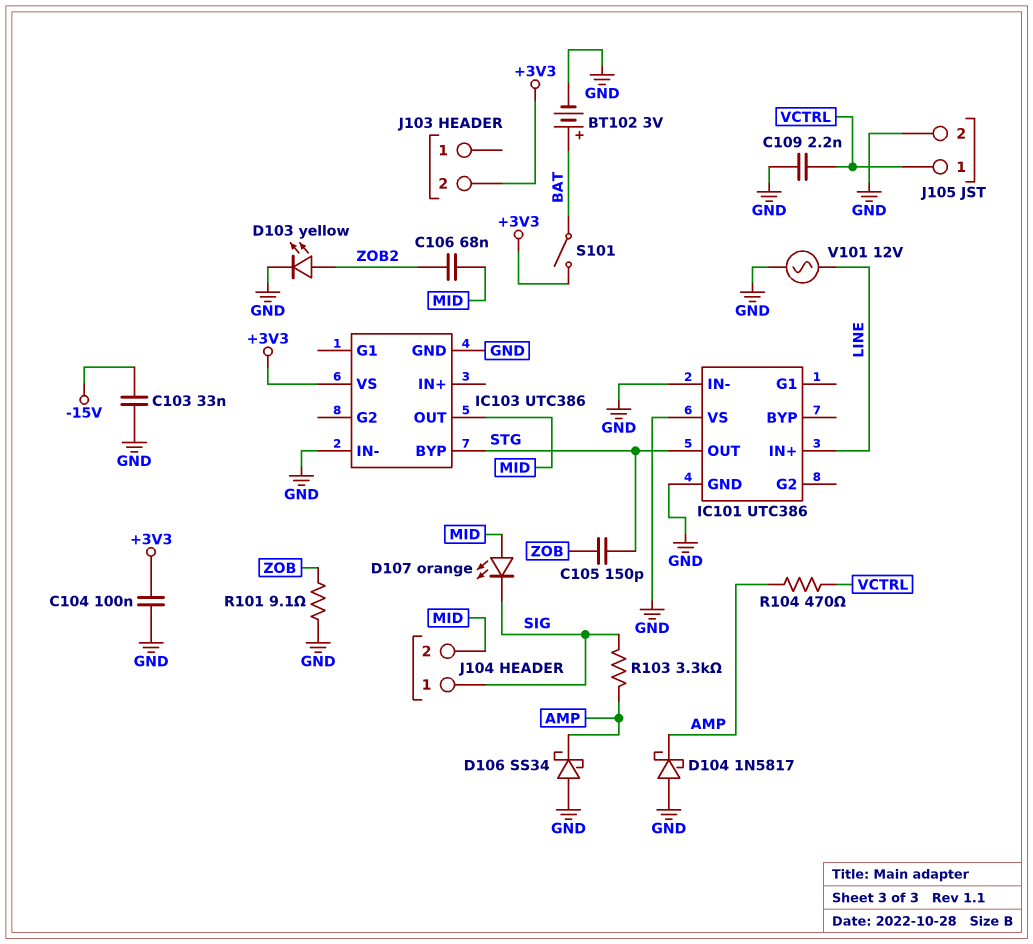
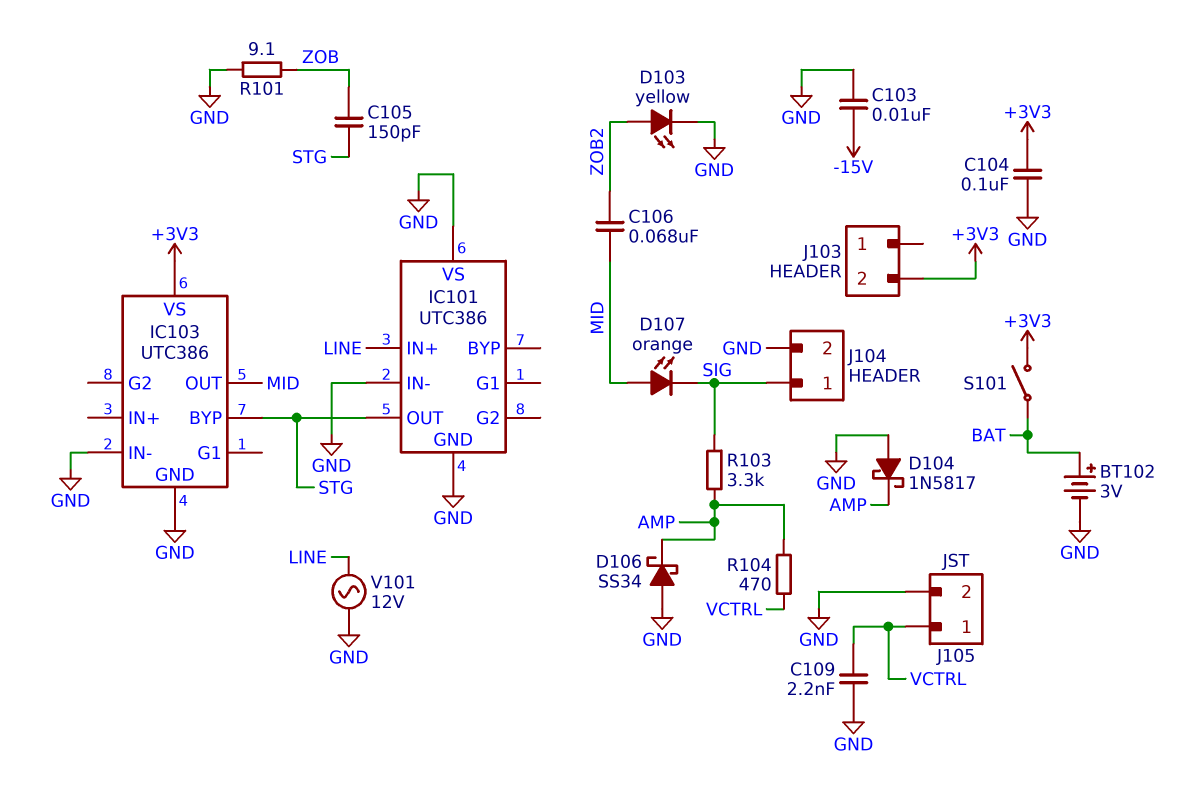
C103: 33nF (-15V, GND) -> 10nF (-15V, GND)
J104 pin 2: MID -> GND

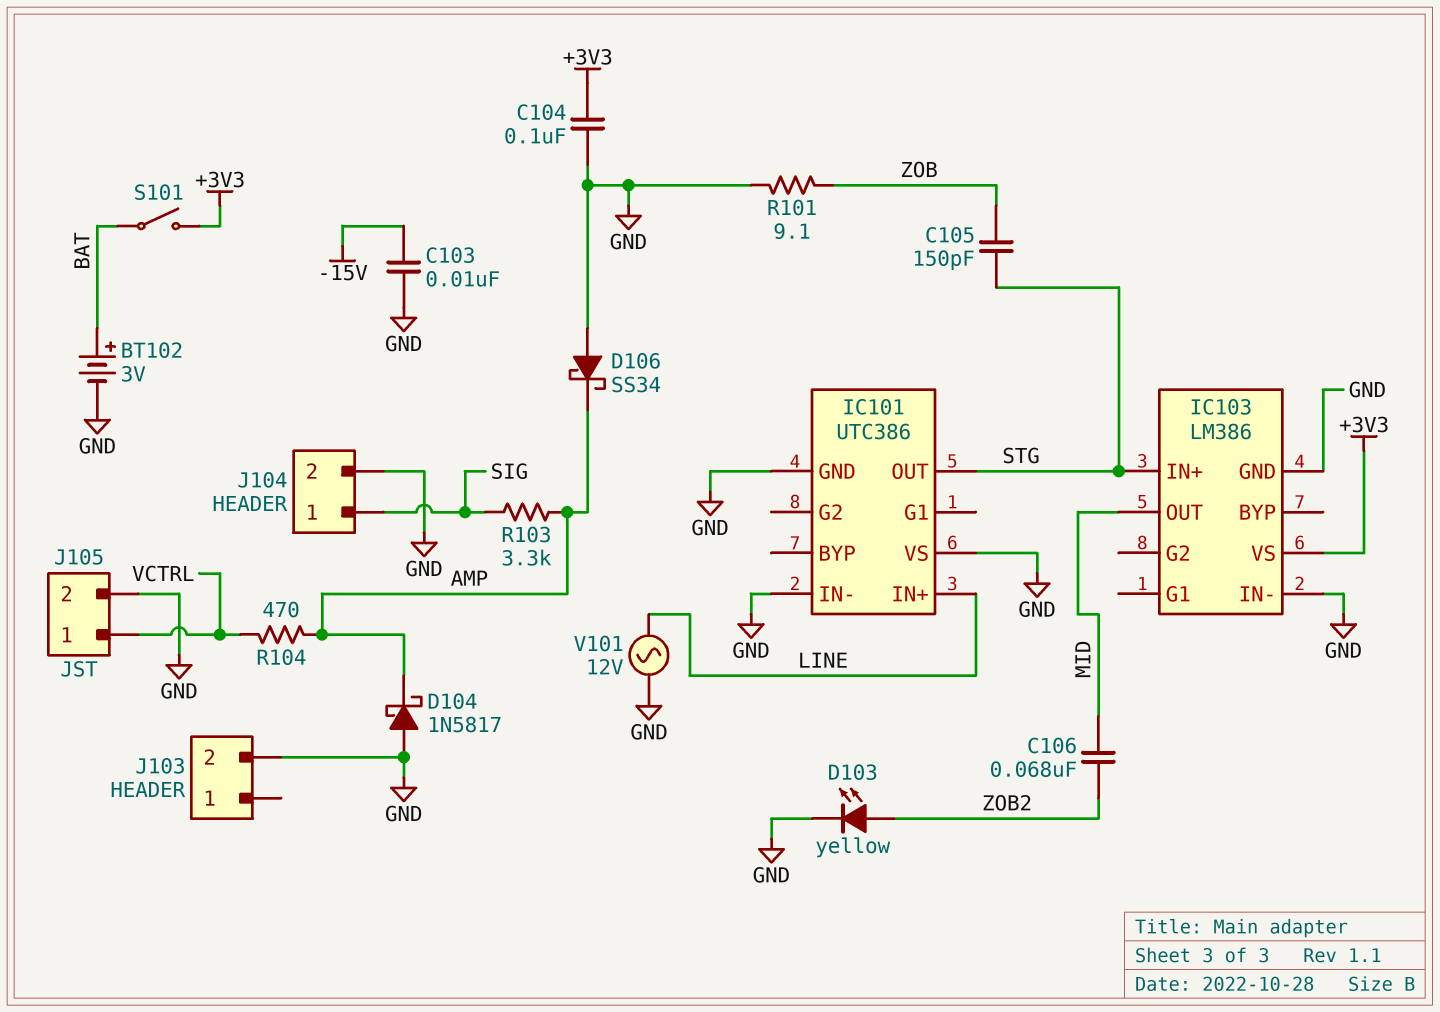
C109: 2.2nF (GND, VCTRL) -> none
D107: LED orange (A MID, K SIG) -> none
IC103: UTC386 -> LM386
IC103 pin BYP: STG -> none
IC103 pin IN+: none -> STG
J103 pin 2: +3V3 -> GND

